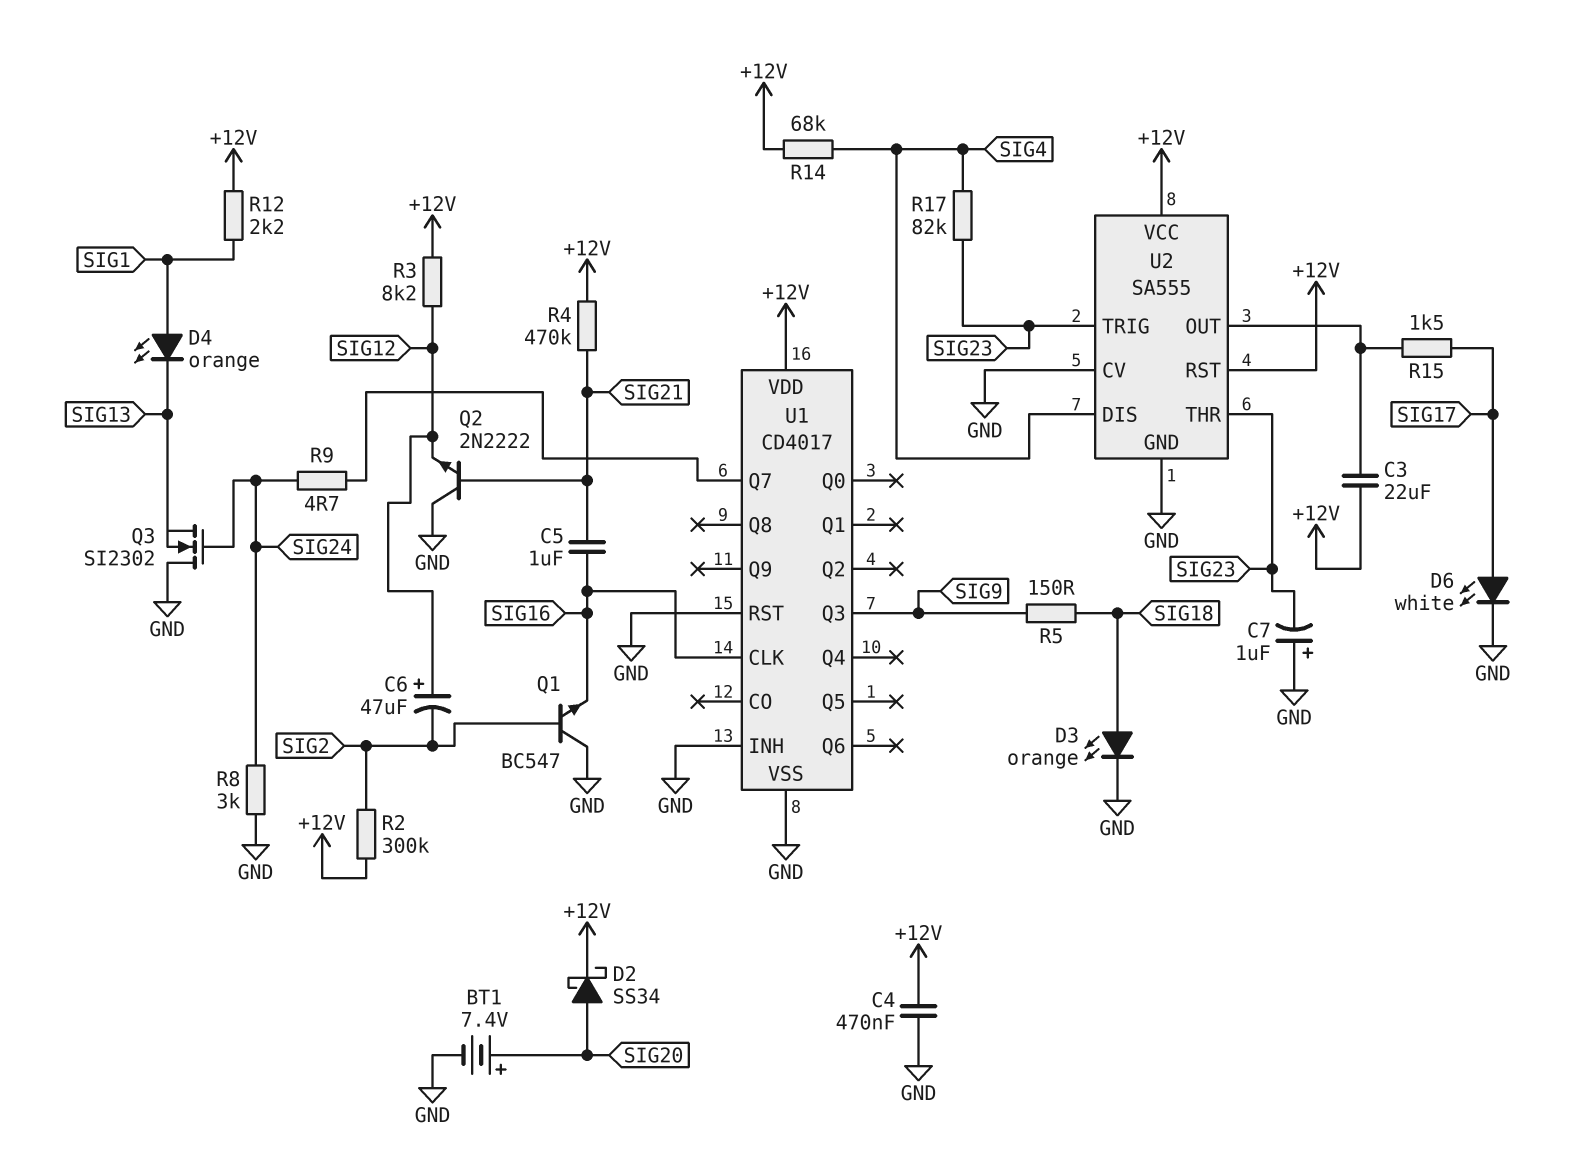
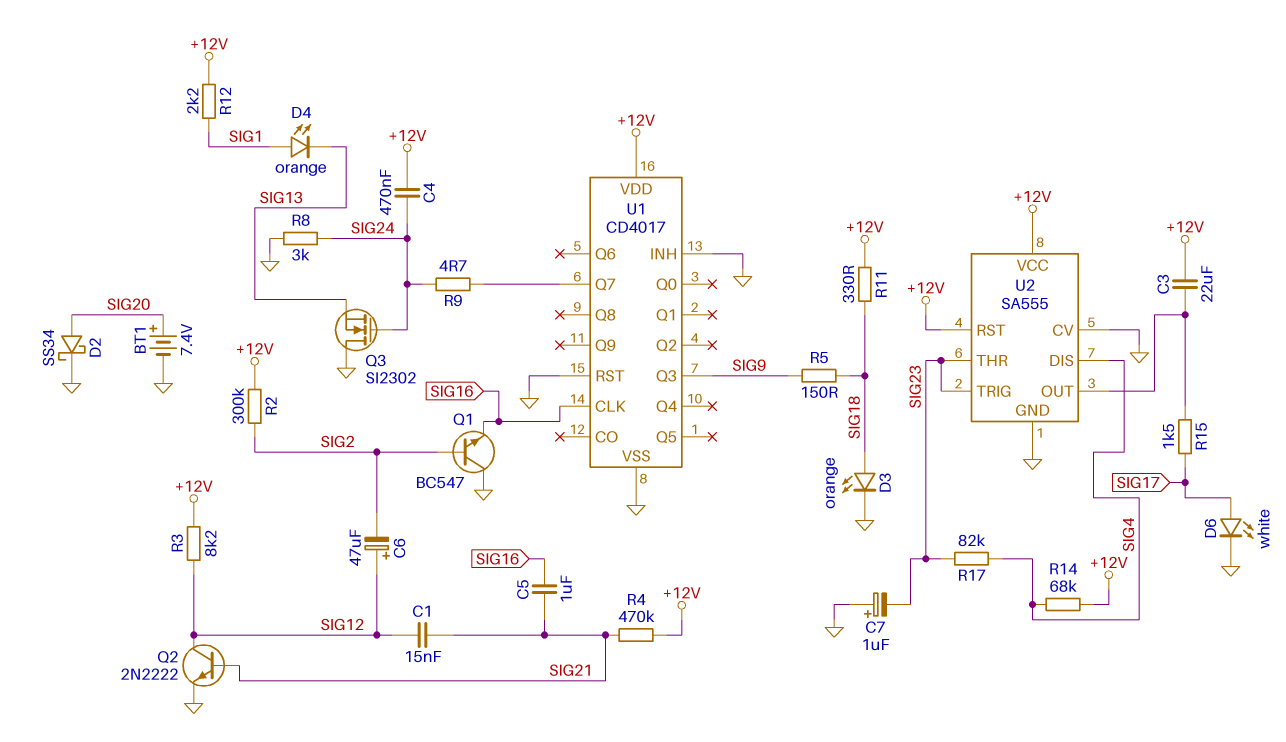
C1: none -> 15nF (SIG12, SIG21)
C4: 470nF (+12V, GND) -> 470nF (+12V, SIG24)
D2: schottky SS34 (A SIG20, K +12V) -> schottky SS34 (A SIG20, K GND)
Q2: NPN 2N2222 (B SIG21, C GND, E SIG12) -> NPN 2N2222 (B SIG21, C SIG12, E GND)
R11: none -> 330 (+12V, SIG18)

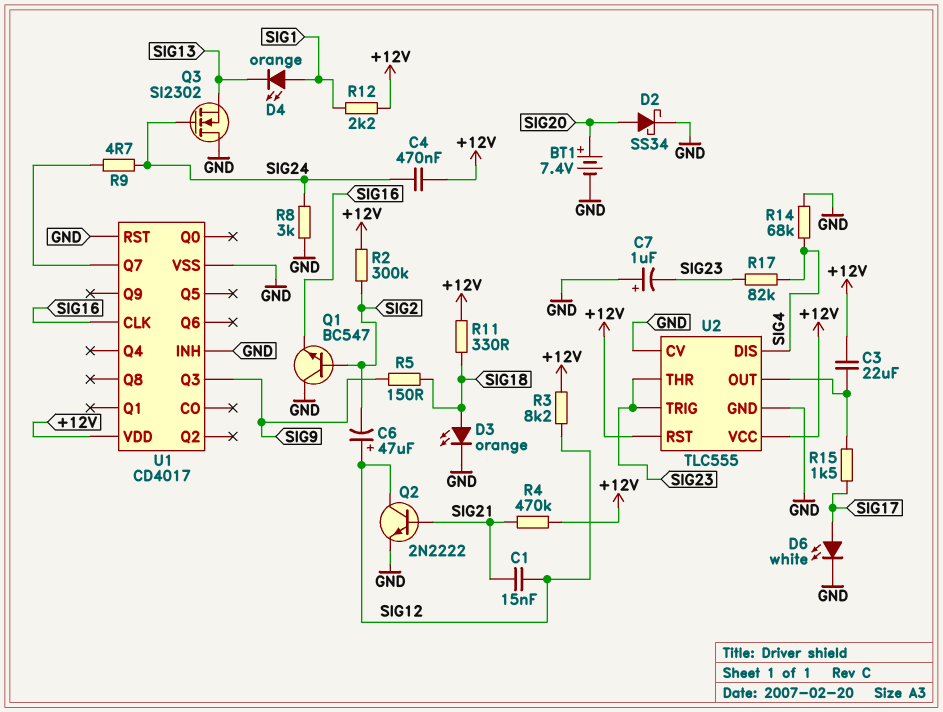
C5: 1uF (SIG16, SIG21) -> none
R14: 68k (+12V, SIG4) -> 68k (GND, SIG4)
U2: SA555 -> TLC555

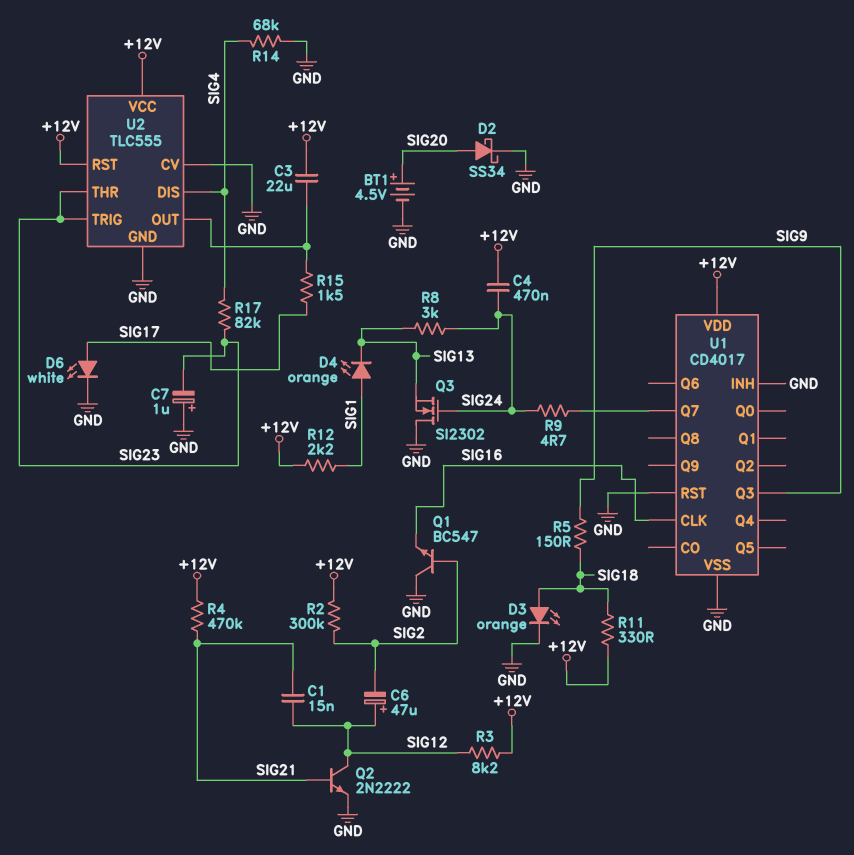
BT1: 7.4V (plus SIG20, minus GND) -> 4.5V (plus SIG20, minus GND)
R8: 3k (GND, SIG24) -> 3k (SIG13, SIG24)

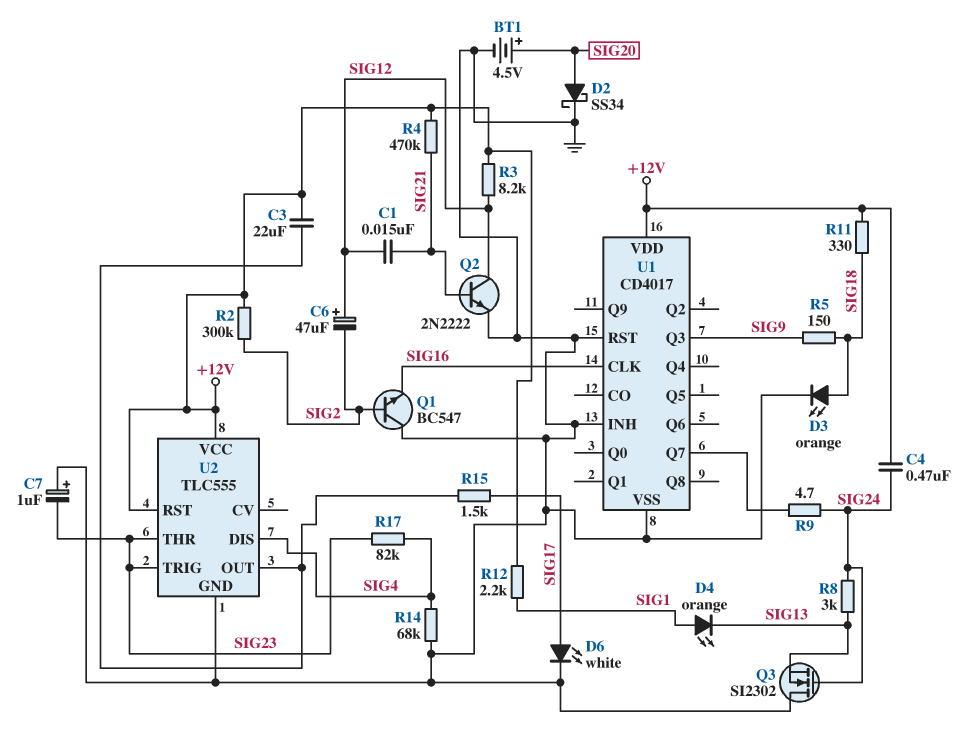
U2 pin CV: GND -> none

